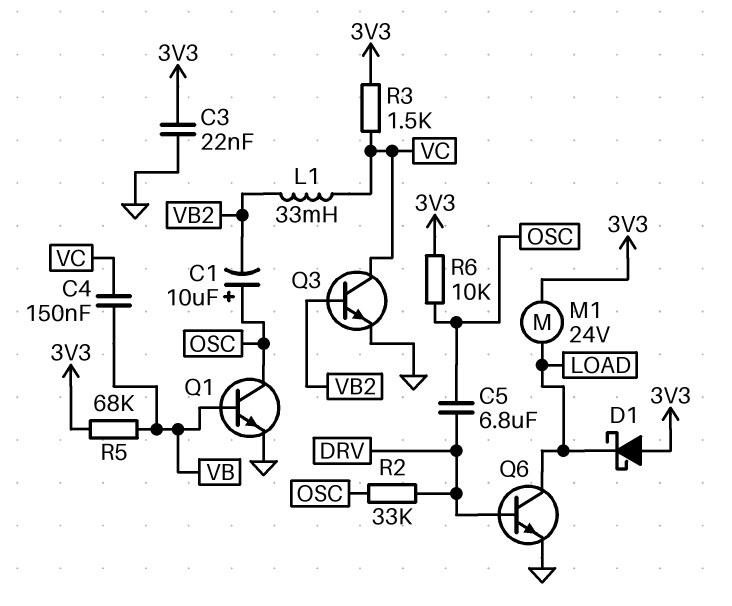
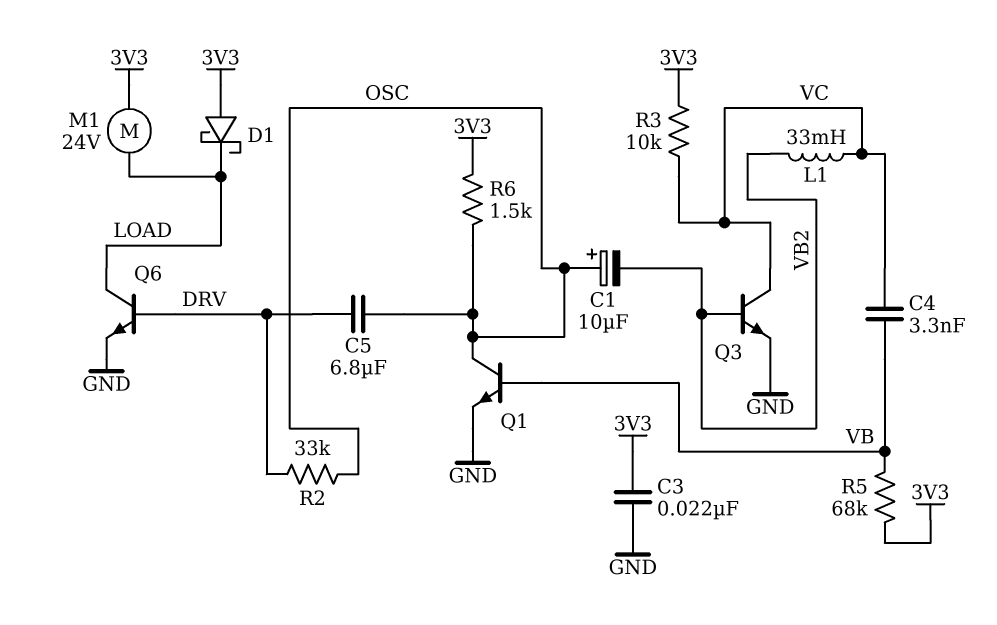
C4: 150nF (VB, VC) -> 3.3nF (VB, VC)
R3: 1.5k (3V3, VC) -> 10k (3V3, VC)
R6: 10k (3V3, OSC) -> 1.5k (3V3, OSC)

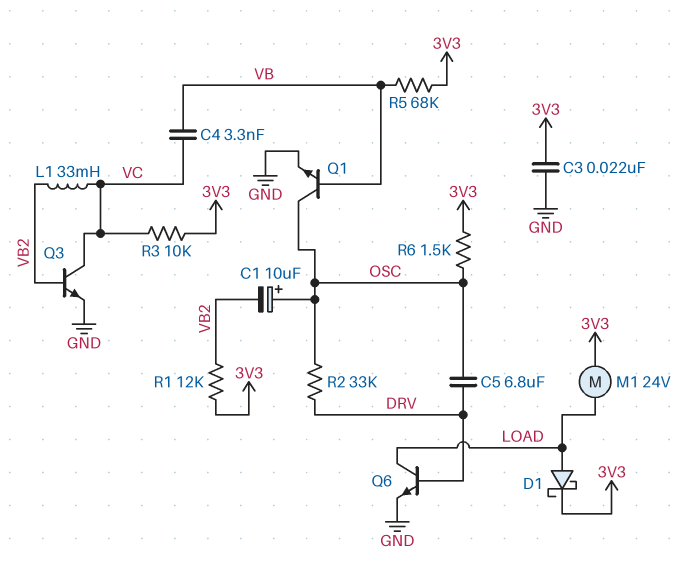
D1: schottky (A 3V3, K LOAD) -> schottky (A LOAD, K 3V3)
R1: none -> 12k (3V3, VB2)

